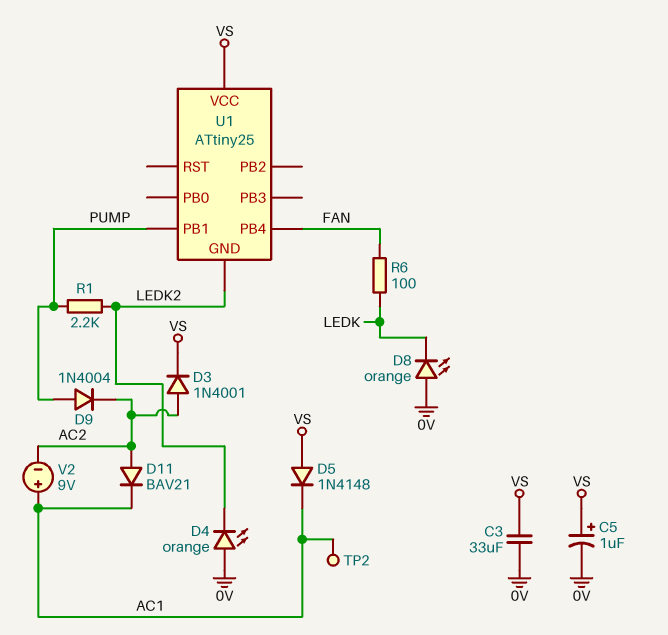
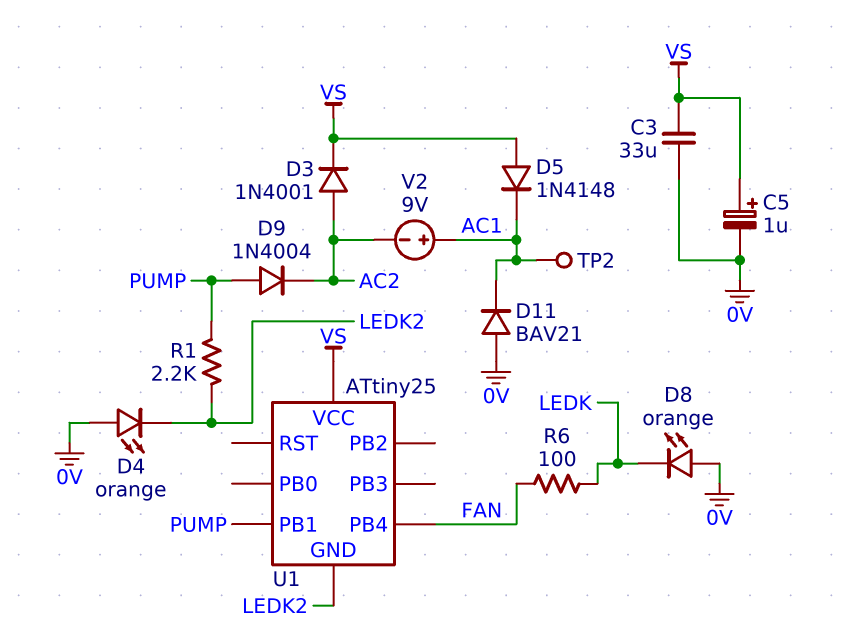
D11: diode BAV21 (A AC2, K AC1) -> diode BAV21 (A 0V, K AC1)

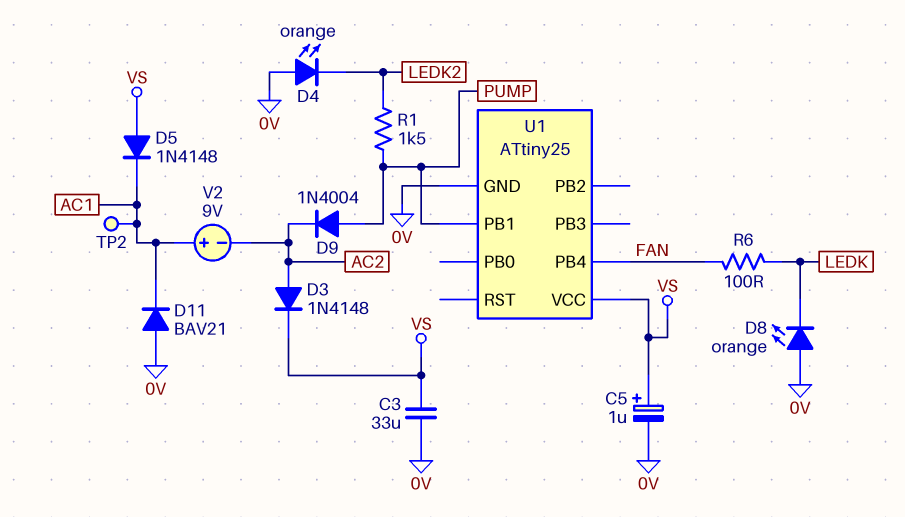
D3: diode 1N4001 (A AC2, K VS) -> diode 1N4148 (A AC2, K VS)
R1: 2.2k (LEDK2, PUMP) -> 1.5k (LEDK2, PUMP)
U1 pin GND: LEDK2 -> 0V

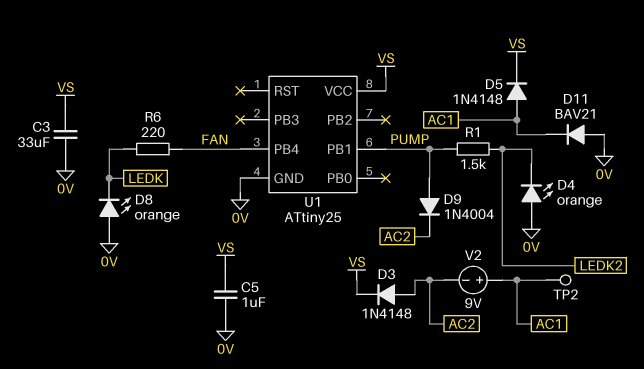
C5: 1uF (plus VS, minus 0V) -> 1uF (0V, VS)
D5: diode 1N4148 (A VS, K AC1) -> diode 1N4148 (A AC1, K VS)
R6: 100 (FAN, LEDK) -> 220 (FAN, LEDK)

